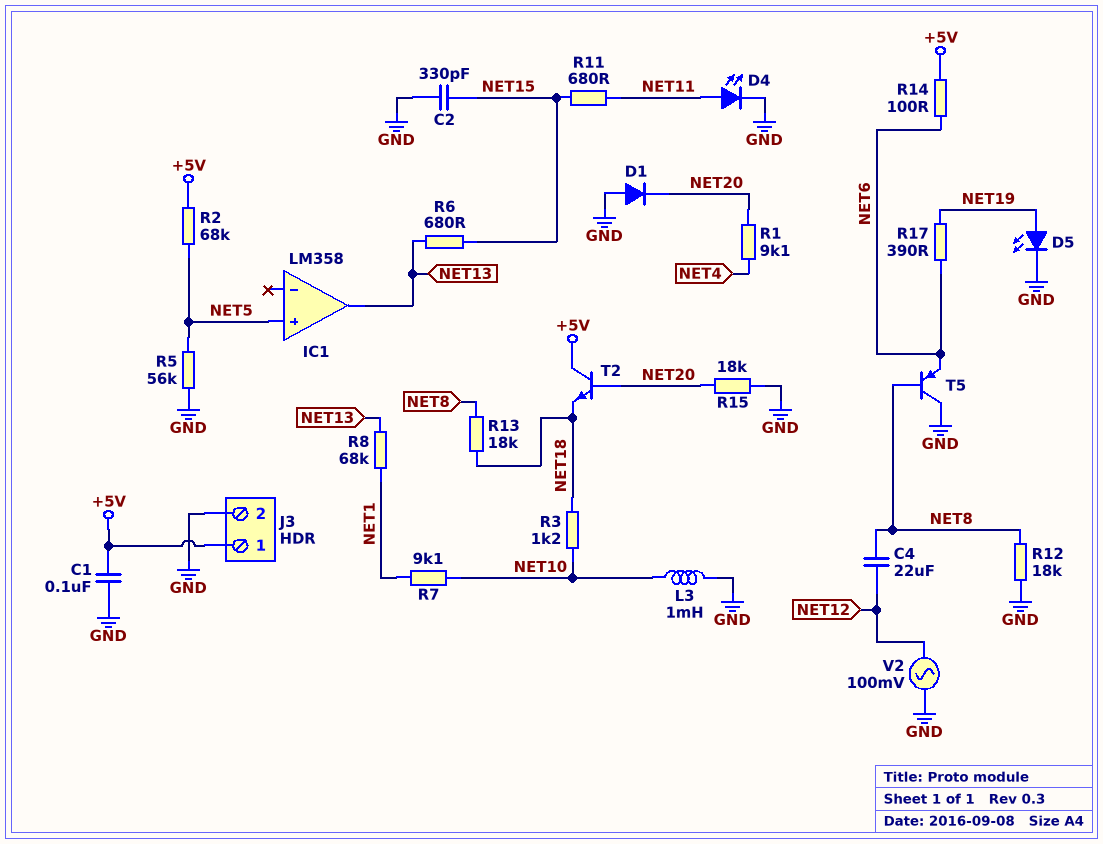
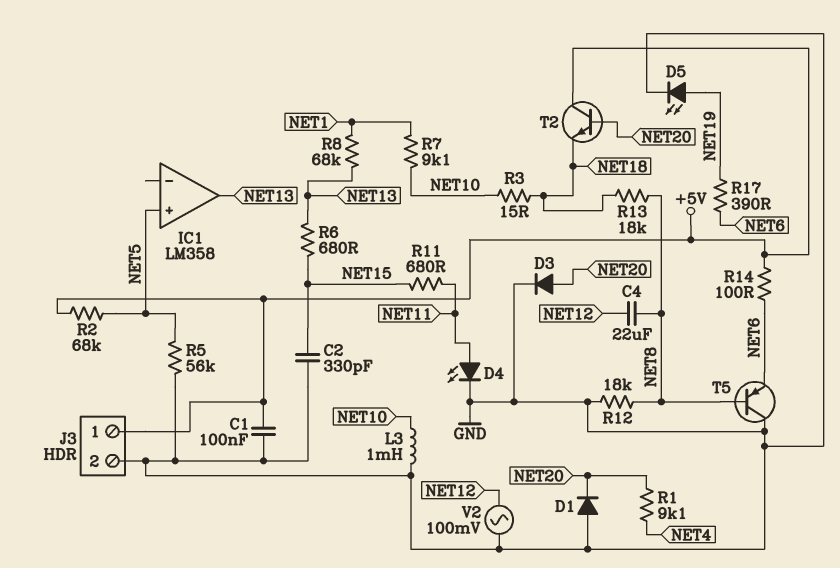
D3: none -> diode (A NET20, K GND)
R3: 1.2k (NET10, NET18) -> 15 (NET10, NET18)
R15: 18k (GND, NET20) -> none

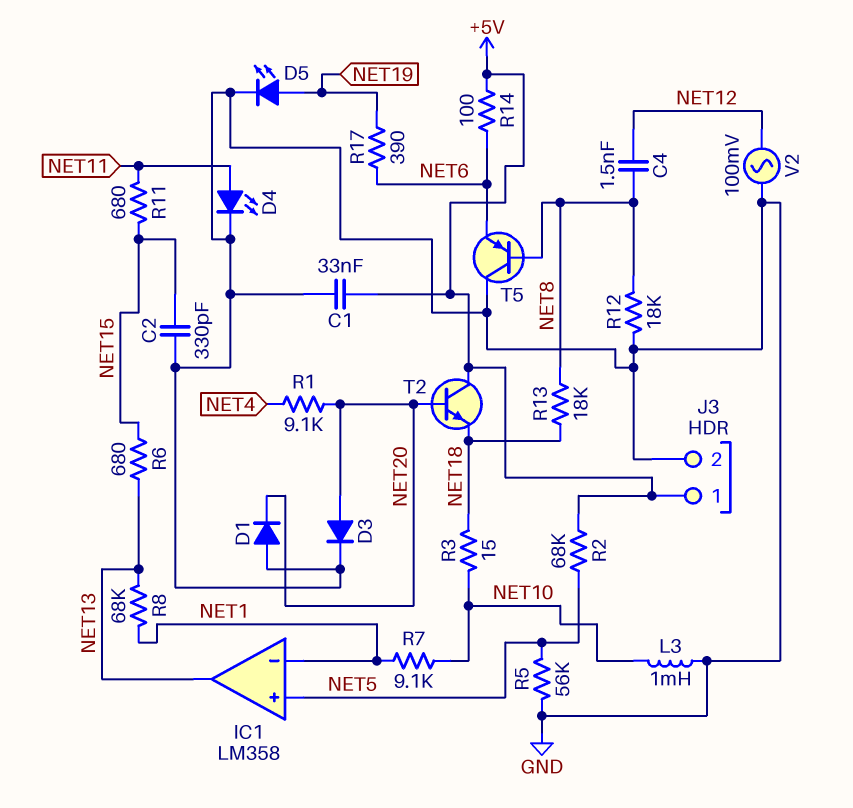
C1: 100nF (+5V, GND) -> 33nF (+5V, GND)
C4: 22uF (NET8, NET12) -> 1.5nF (NET8, NET12)
IC1 pin in-: none -> NET1

